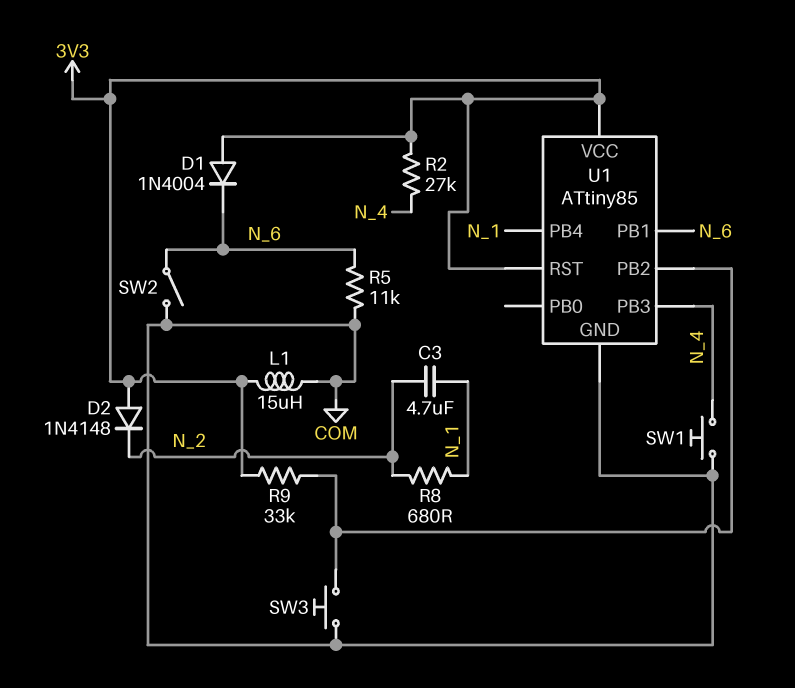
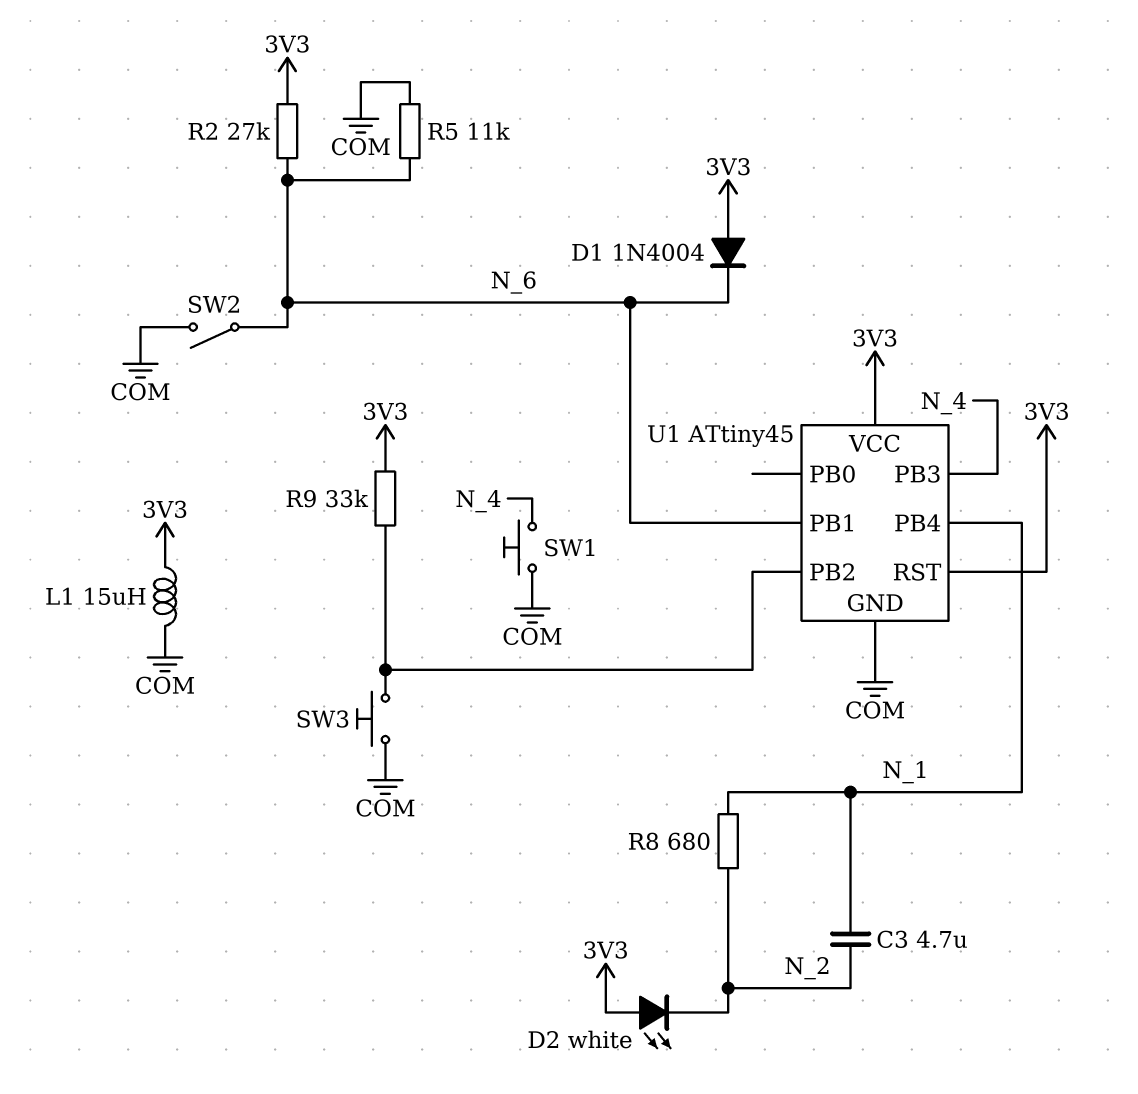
D2: diode 1N4148 (A 3V3, K N_2) -> LED white (A 3V3, K N_2)
R2: 27k (3V3, N_4) -> 27k (3V3, N_6)
U1: ATtiny85 -> ATtiny45

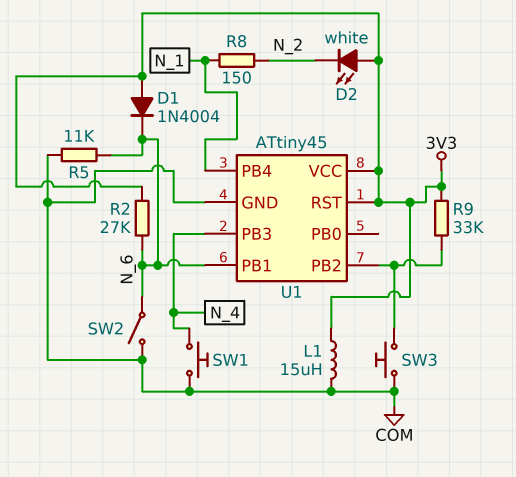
C3: 4.7uF (N_1, N_2) -> none
R8: 680 (N_1, N_2) -> 150 (N_1, N_2)

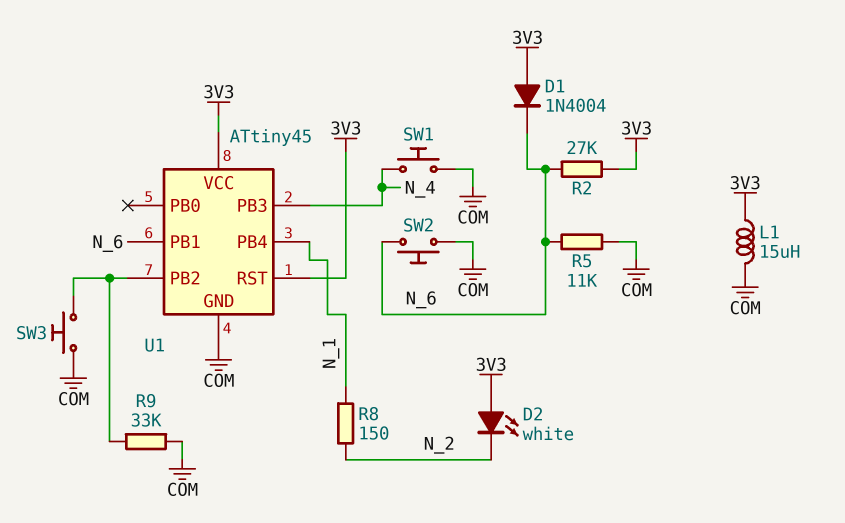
R9: 33k (3V3, U1/PB2) -> 33k (COM, U1/PB2)
SW2: switch (COM, N_6) -> button (COM, N_6)

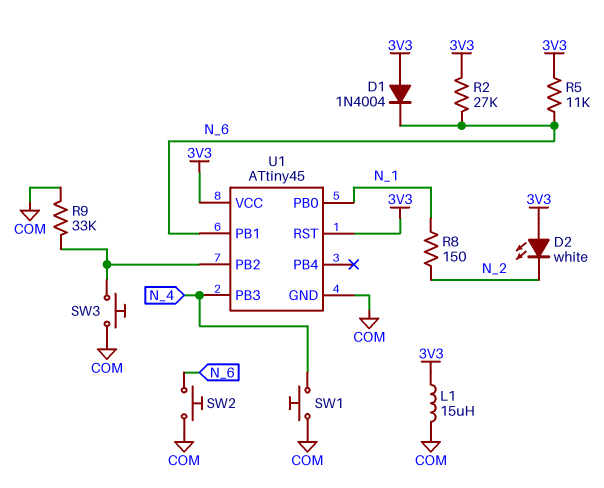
R5: 11k (COM, N_6) -> 11k (3V3, N_6)
U1 pin PB0: none -> N_1
U1 pin PB4: N_1 -> none

